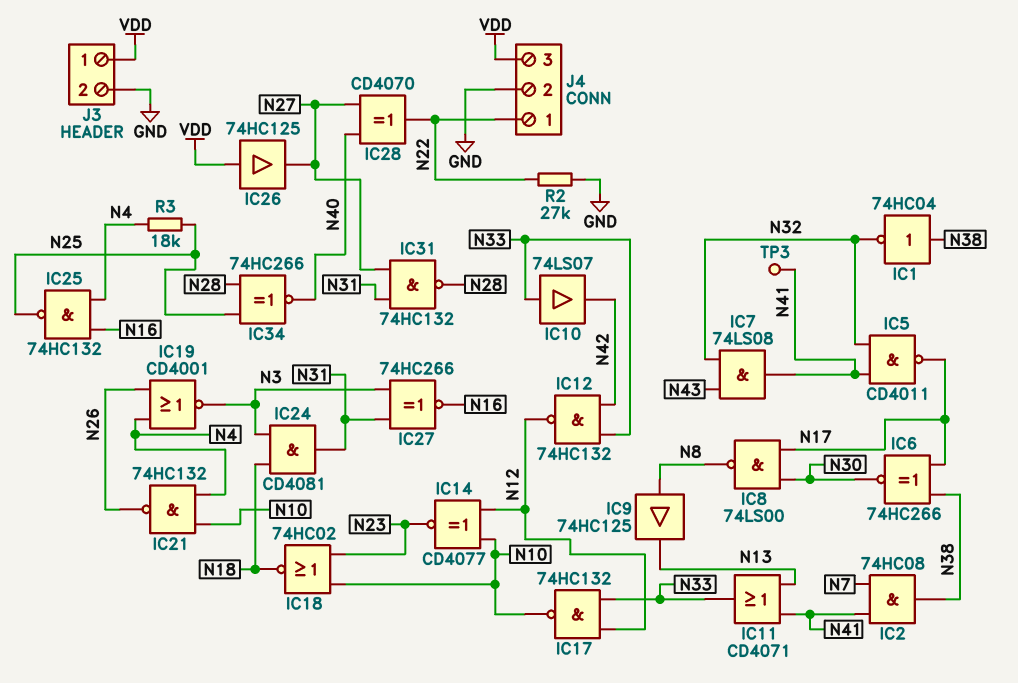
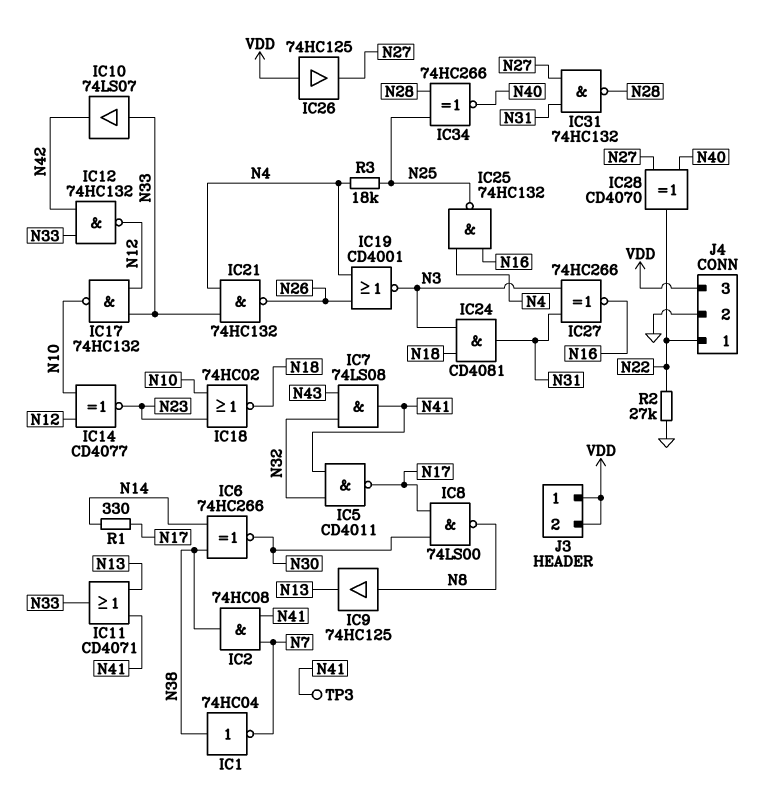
IC1: NOT 74HC04 (in N38, out N32) -> NOT 74HC04 (in N38, out N7)
IC6: XNOR 74HC266 (in N17, in N38, out N30) -> XNOR 74HC266 (in N14, in N38, out N30)
IC21: NAND 74HC132 (in N4, in N10, out N26) -> NAND 74HC132 (in N4, in N33, out N26)
J3 pin 2: GND -> VDD
R1: none -> 330 (N14, N17)

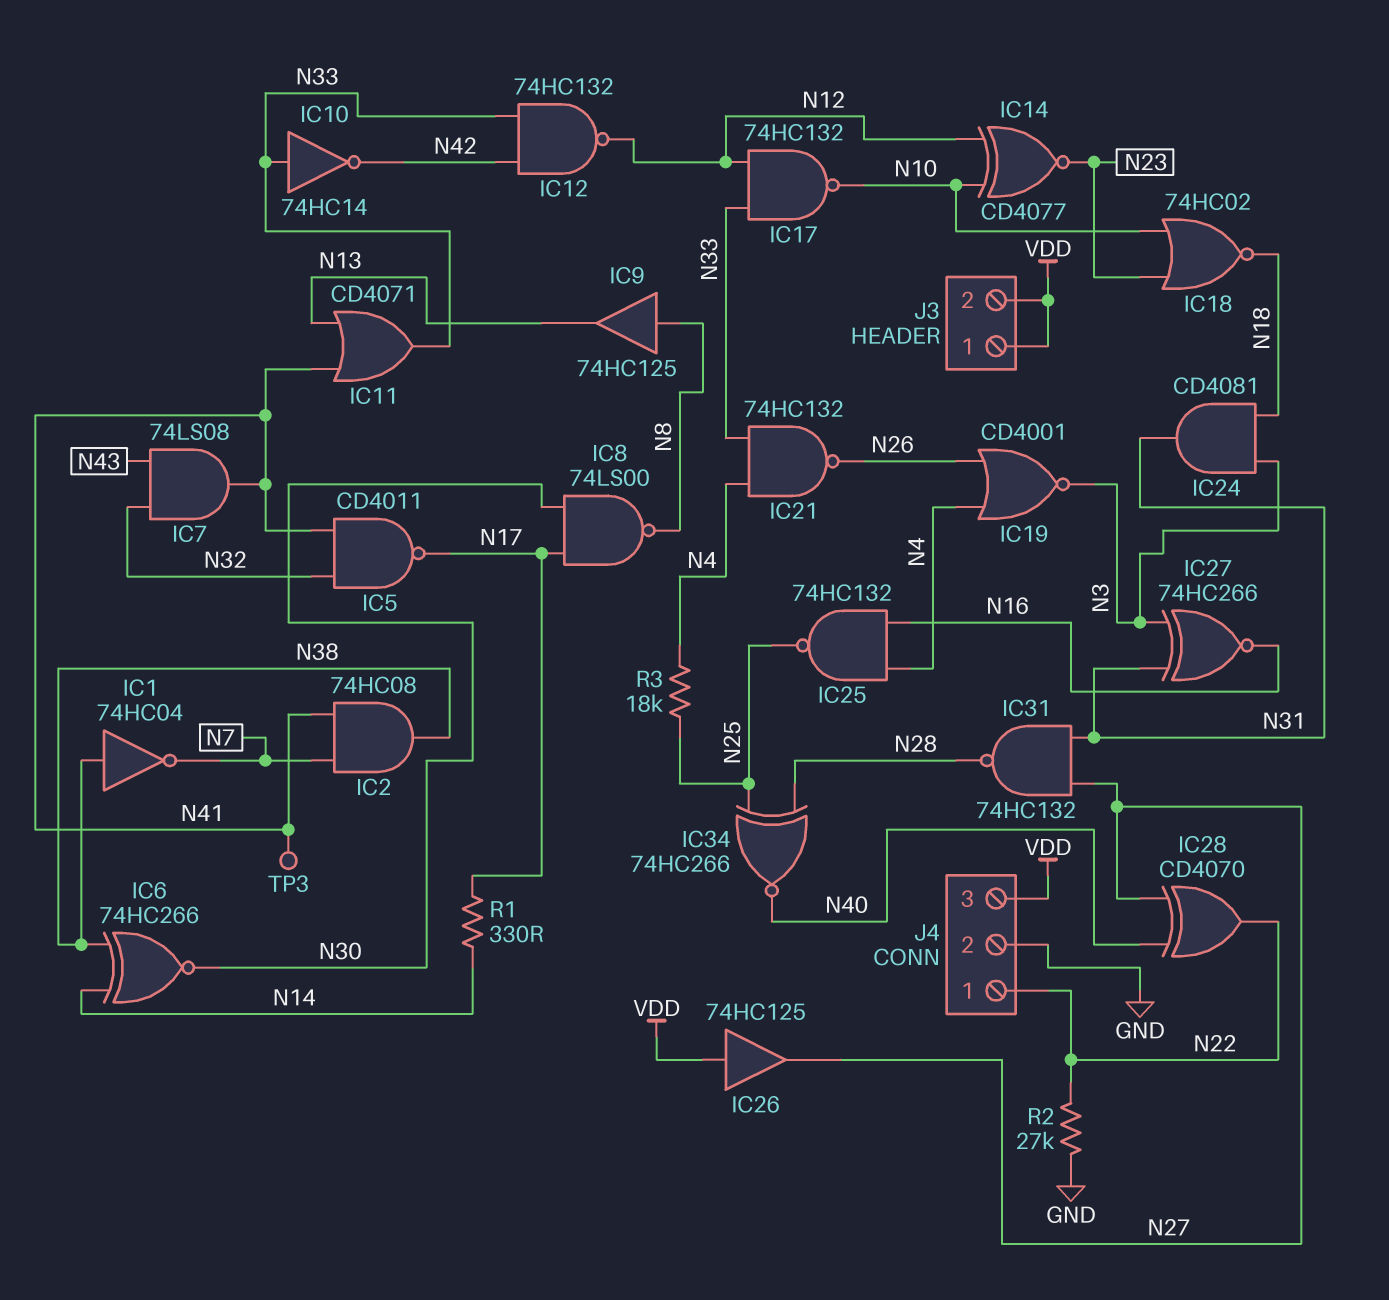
IC10: buffer 74LS07 (in N33, out N42) -> NOT 74HC14 (in N33, out N42)

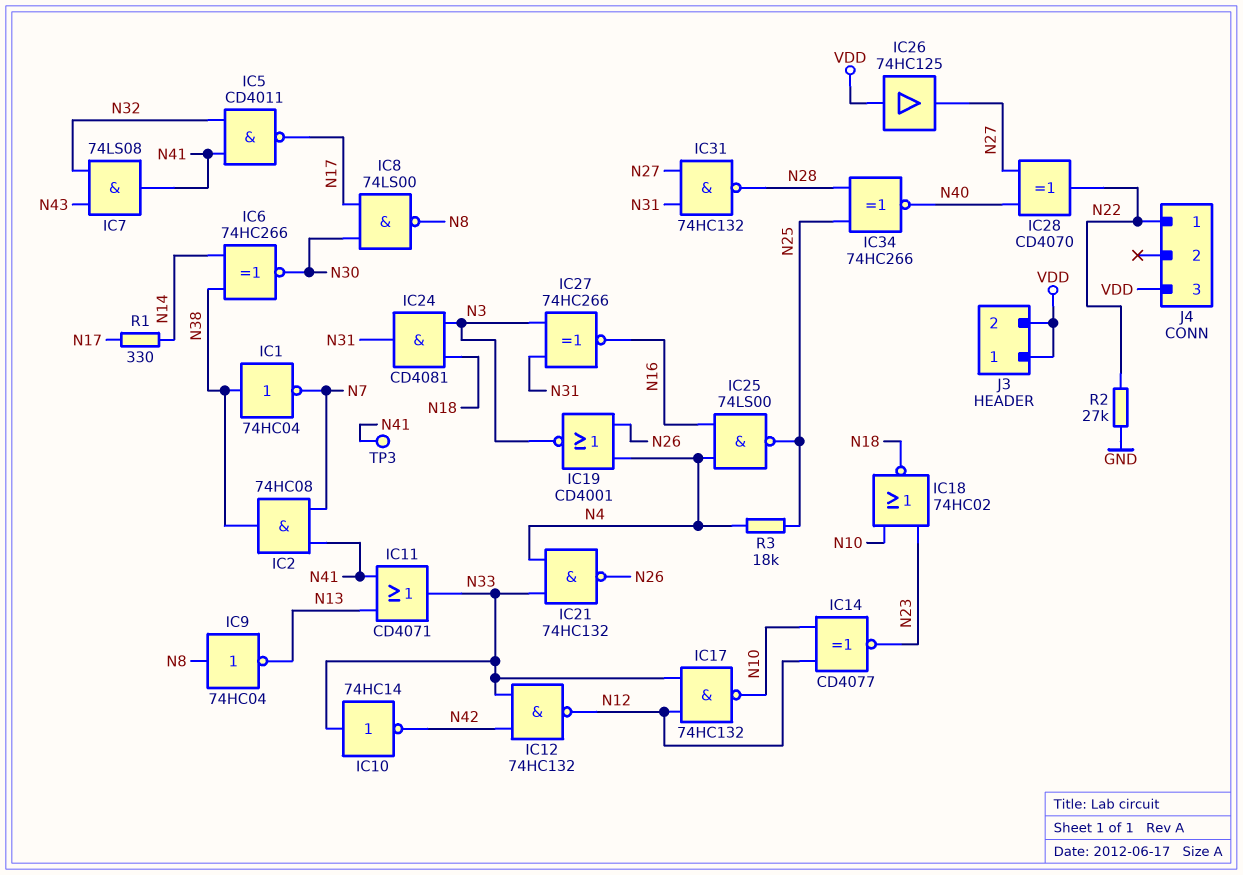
IC9: buffer 74HC125 (in N8, out N13) -> NOT 74HC04 (in N8, out N13)
IC25: NAND 74HC132 (in N4, in N16, out N25) -> NAND 74LS00 (in N4, in N16, out N25)
J4 pin 2: GND -> none

